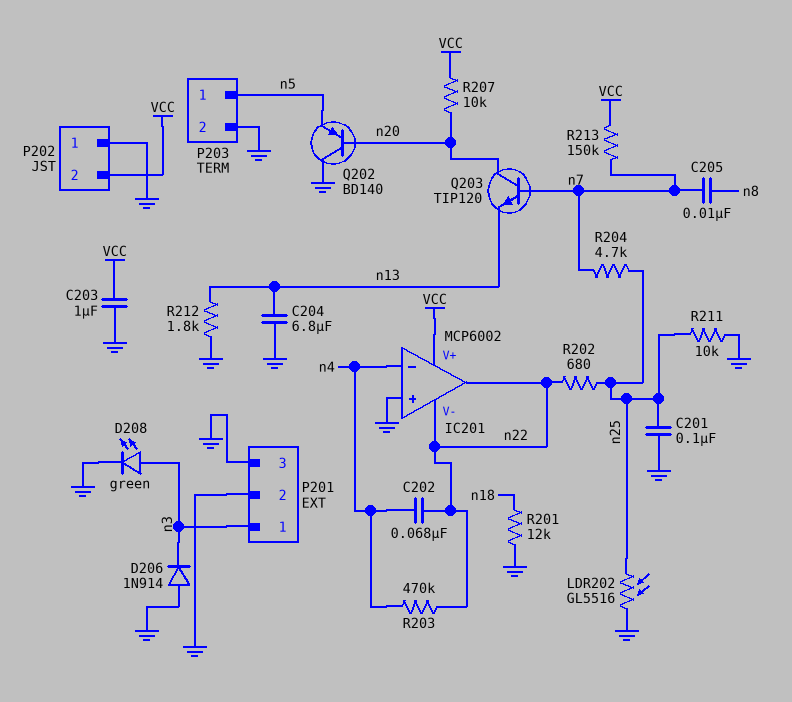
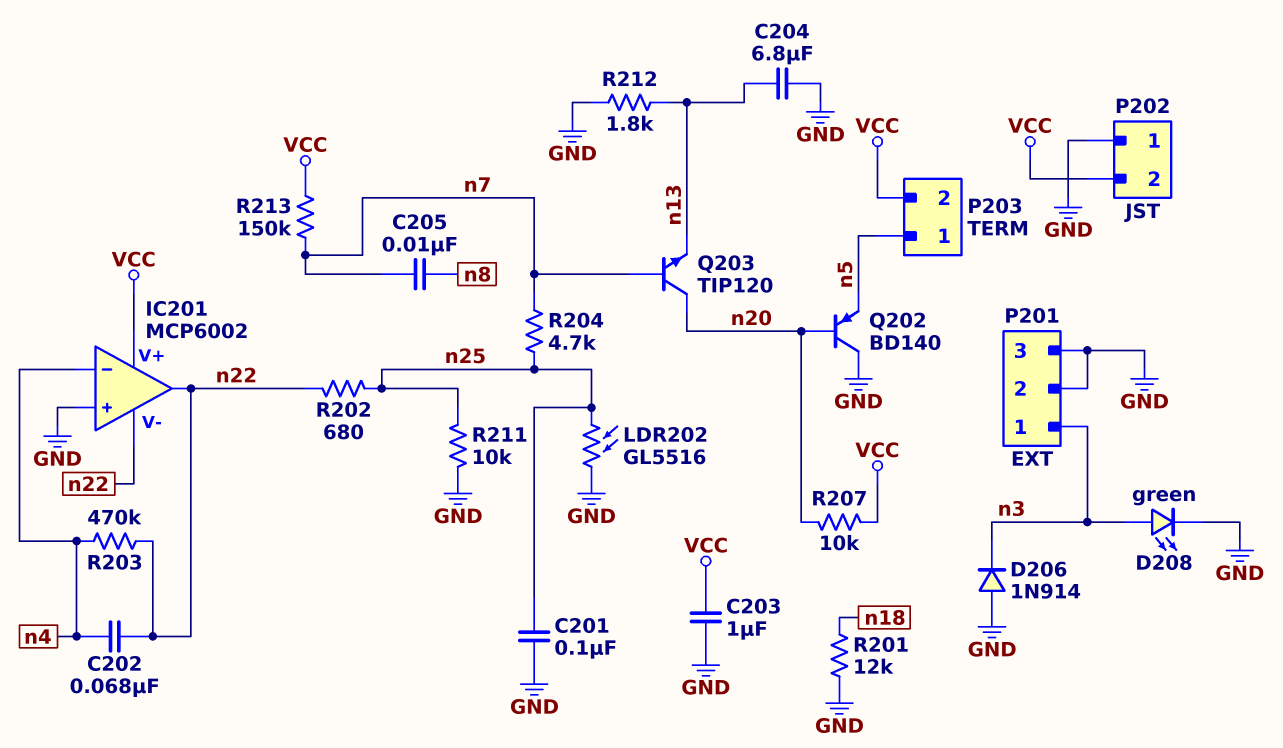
P203 pin 2: GND -> VCC

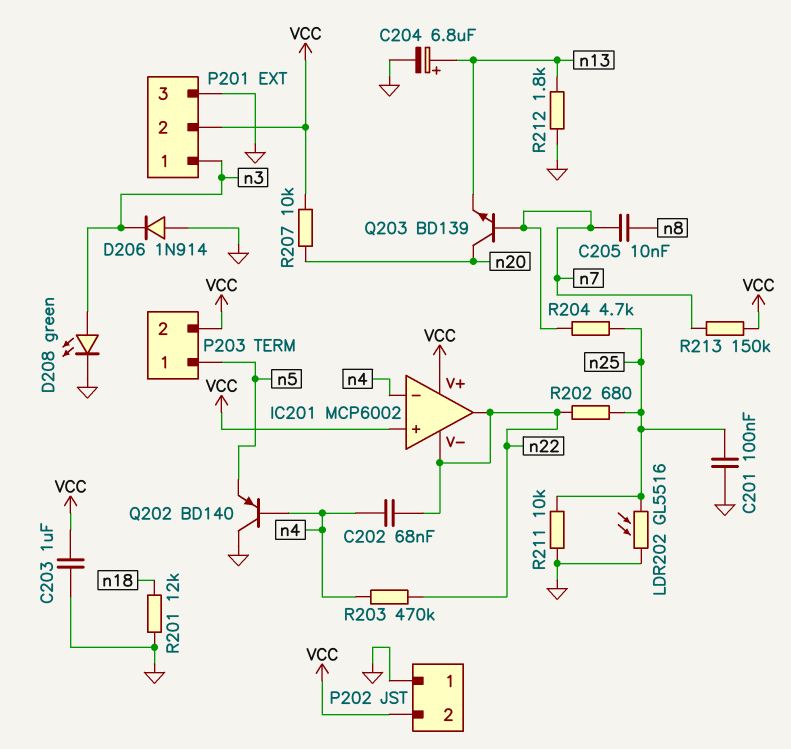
C204: 6.8uF (GND, n13) -> 6.8uF (plus n13, minus GND)
IC201 pin in+: GND -> VCC
P201 pin 2: GND -> VCC
Q202: PNP BD140 (B n20, C GND, E n5) -> PNP BD140 (B n4, C GND, E n5)
Q203: NPN TIP120 (B n7, C n20, E n13) -> NPN BD139 (B n7, C n20, E n13)

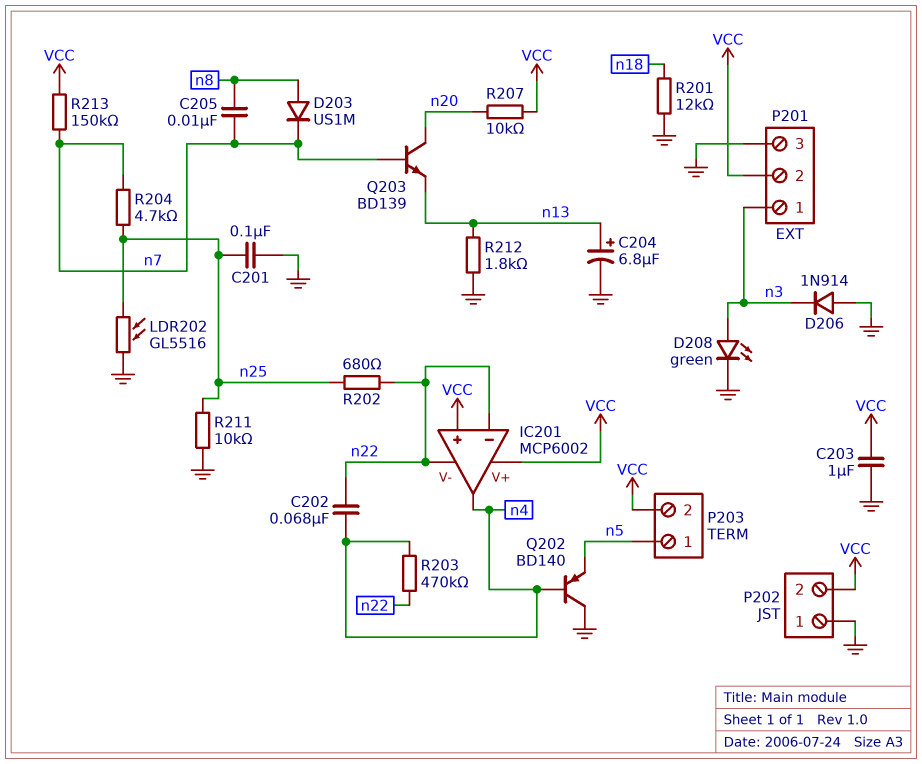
D203: none -> diode US1M (A n8, K n7)
IC201 pin in-: n4 -> n22
IC201 pin out: n22 -> n4

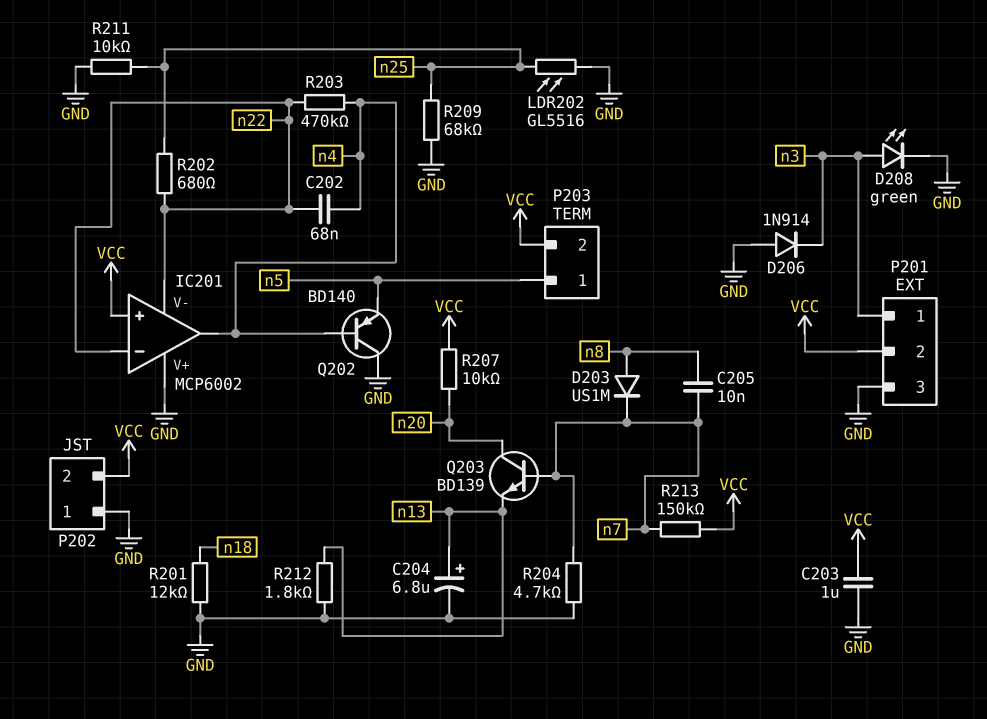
C201: 100nF (GND, n25) -> none
IC201 pin V+: VCC -> GND
R204: 4.7k (n7, n25) -> 4.7k (GND, n7)
R209: none -> 68k (GND, n25)

